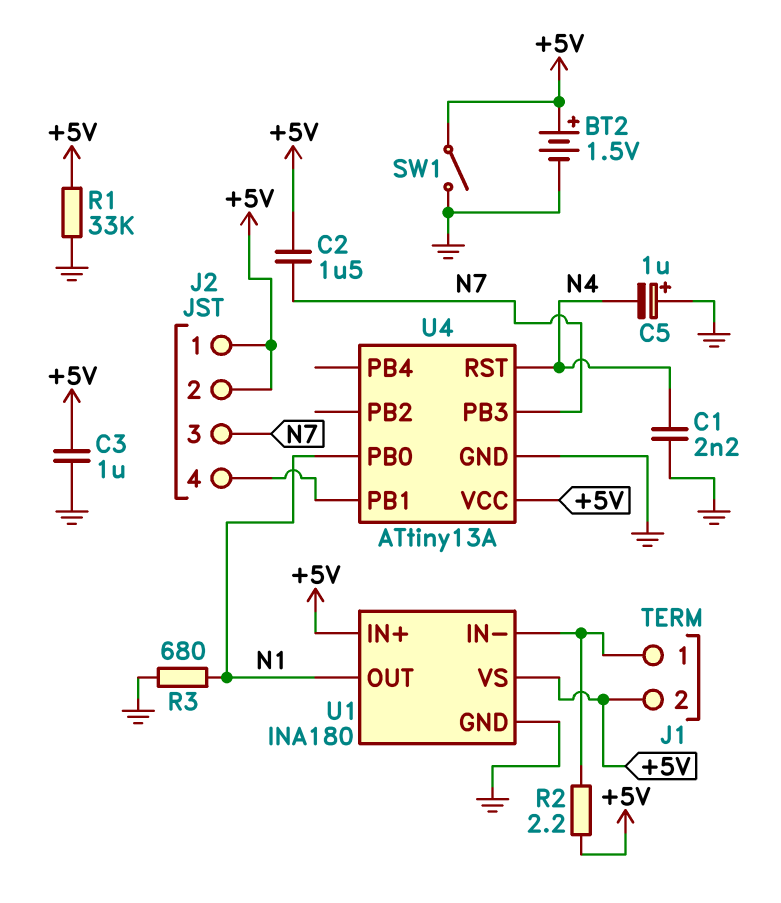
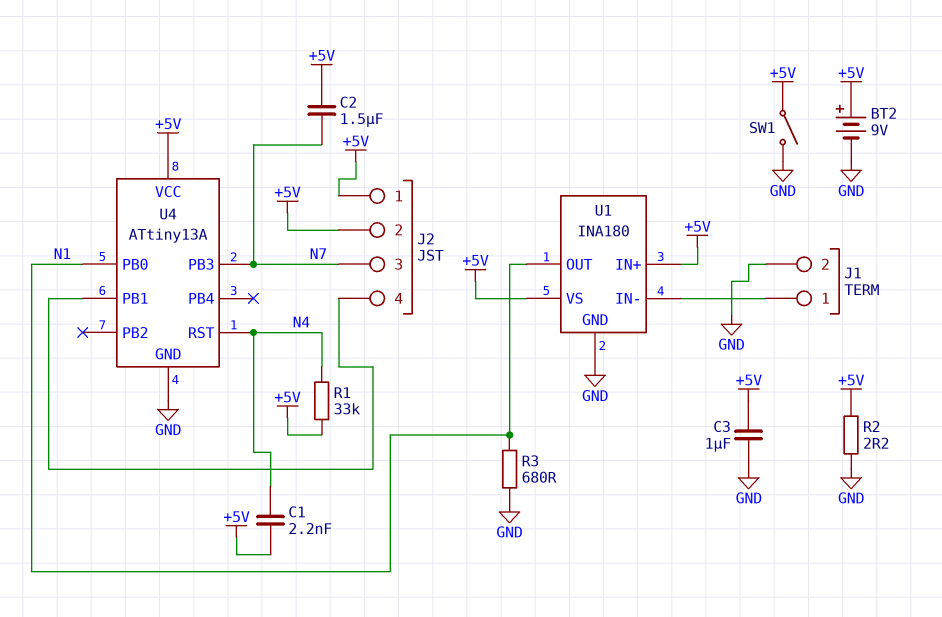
BT2: 1.5V (plus +5V, minus GND) -> 9V (plus +5V, minus GND)
C1: 2.2nF (GND, N4) -> 2.2nF (+5V, N4)
C5: 1uF (plus GND, minus N4) -> none
J1 pin 2: +5V -> GND
R1: 33k (+5V, GND) -> 33k (+5V, N4)
R2: 2.2 (+5V, J1/1) -> 2.2 (+5V, GND)

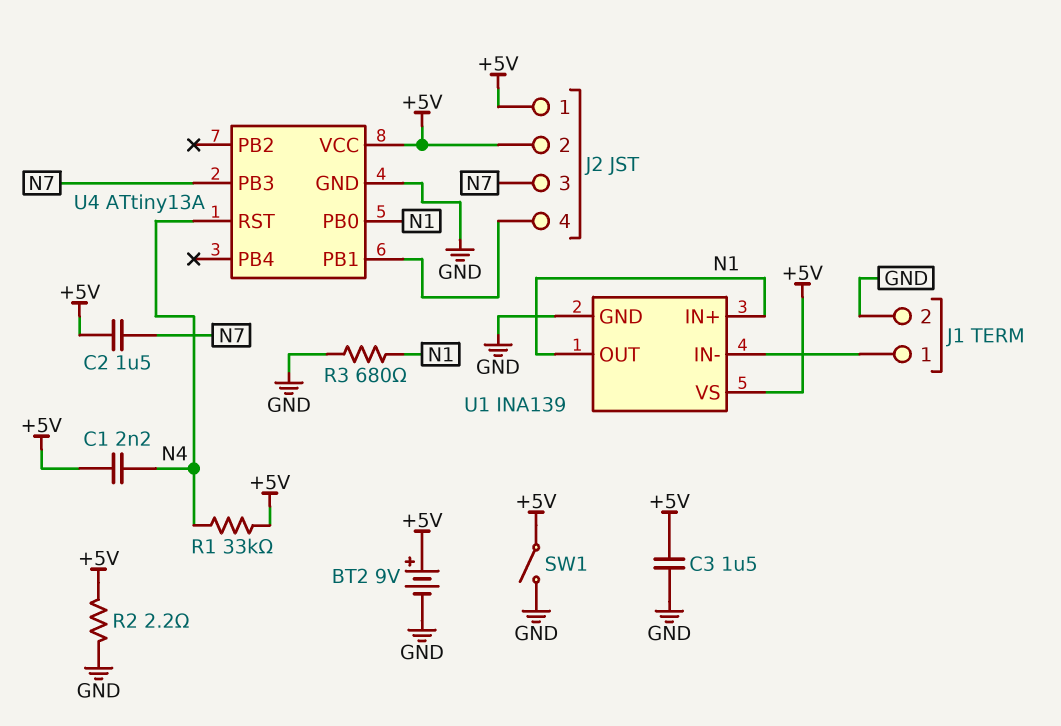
C3: 1uF (+5V, GND) -> 1.5uF (+5V, GND)
U1: INA180 -> INA139
U1 pin IN+: +5V -> N1

